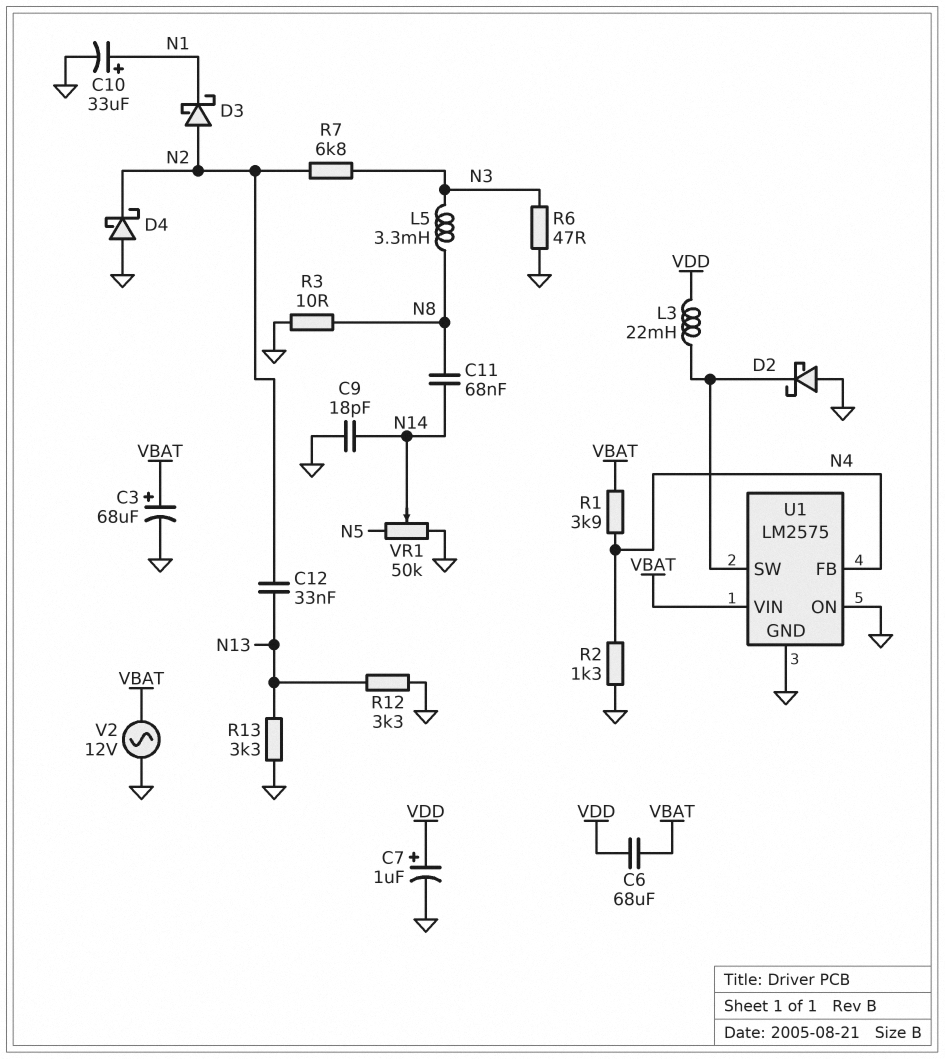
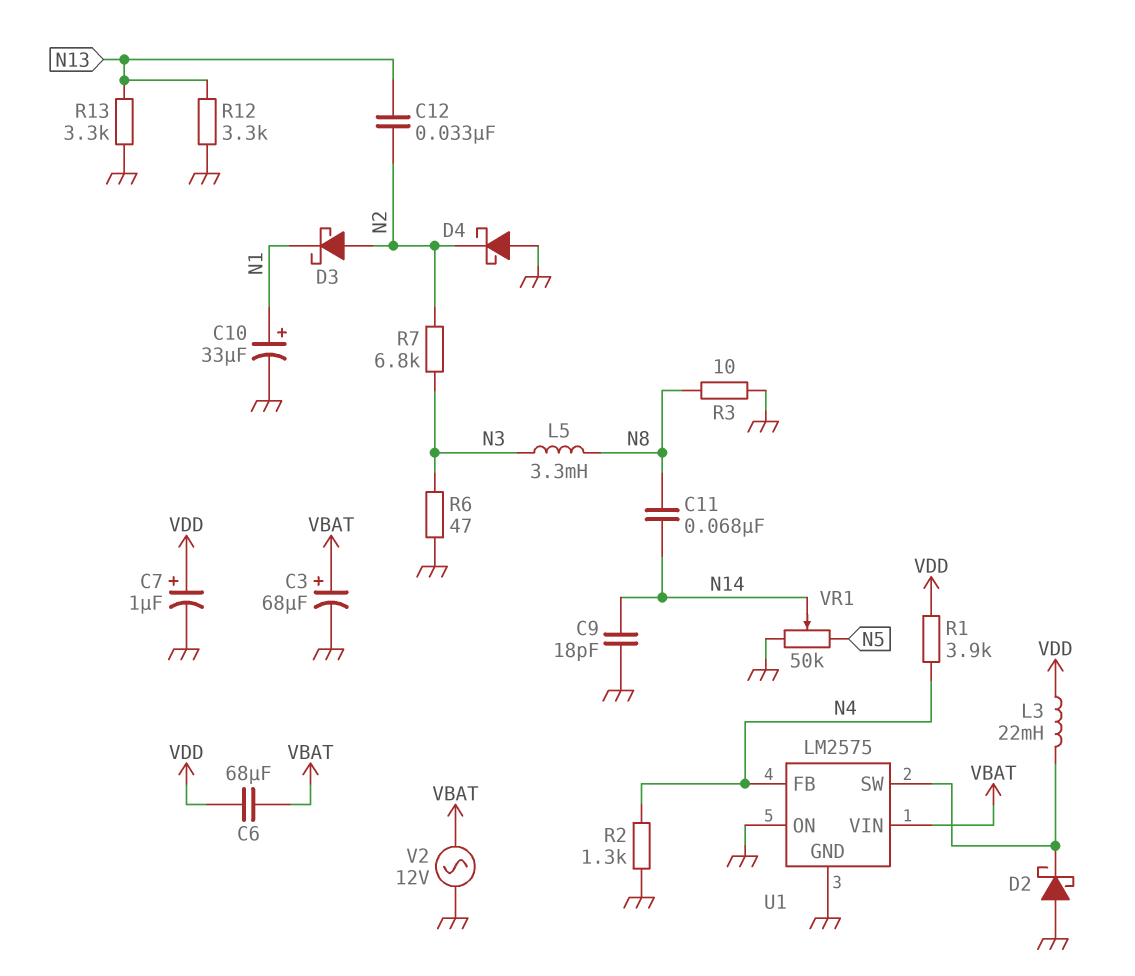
R1: 3.9k (N4, VBAT) -> 3.9k (N4, VDD)

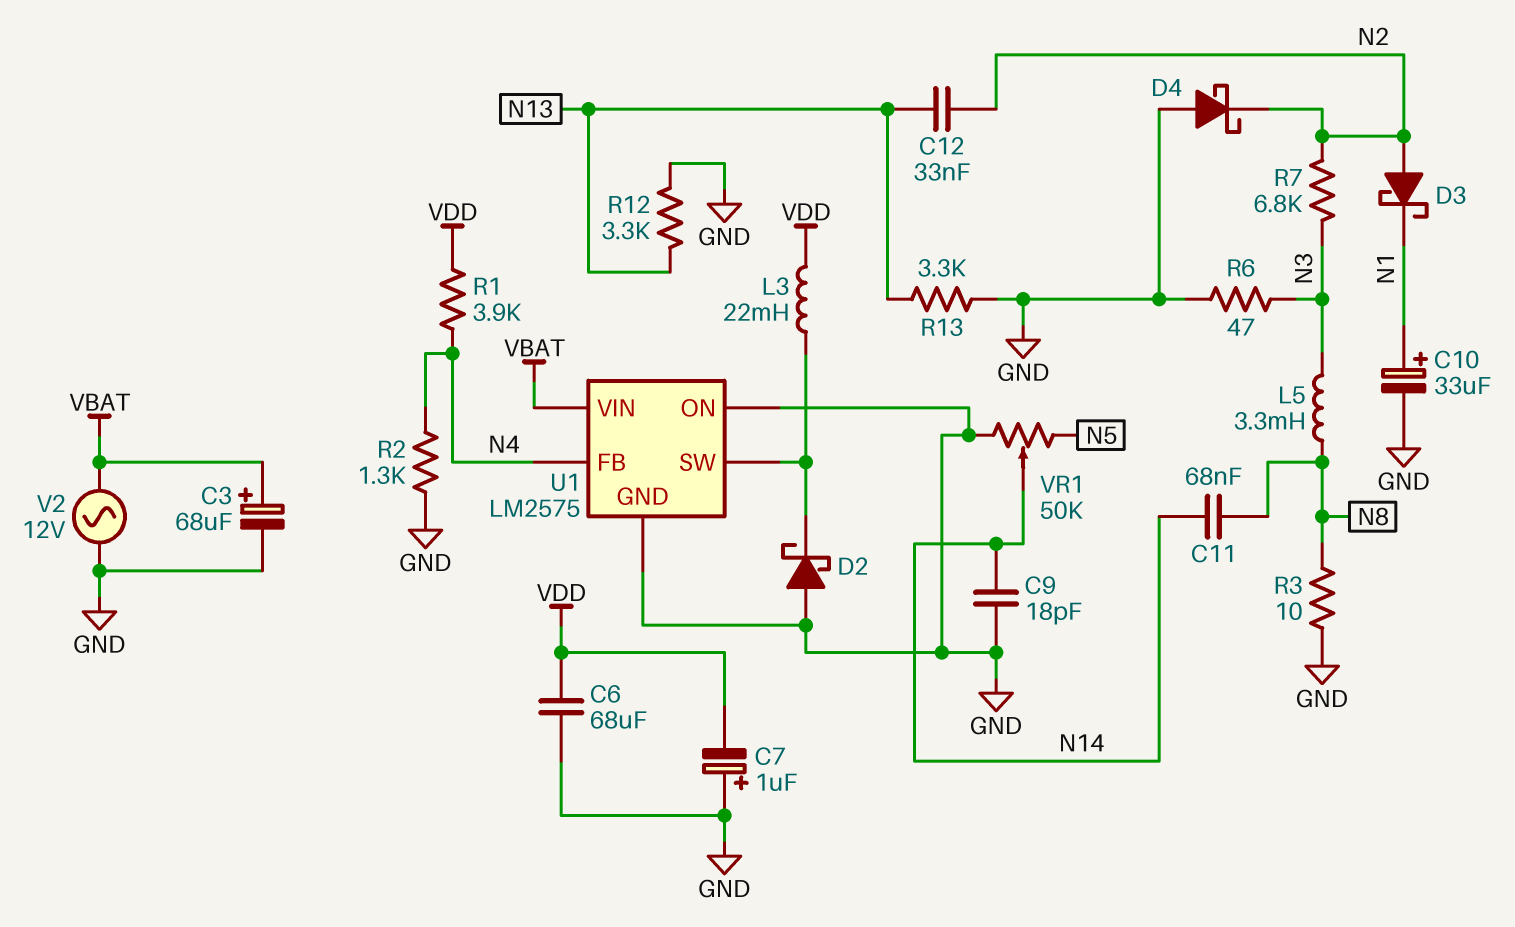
C6: 68uF (VBAT, VDD) -> 68uF (GND, VDD)
C7: 1uF (plus VDD, minus GND) -> 1uF (plus GND, minus VDD)

